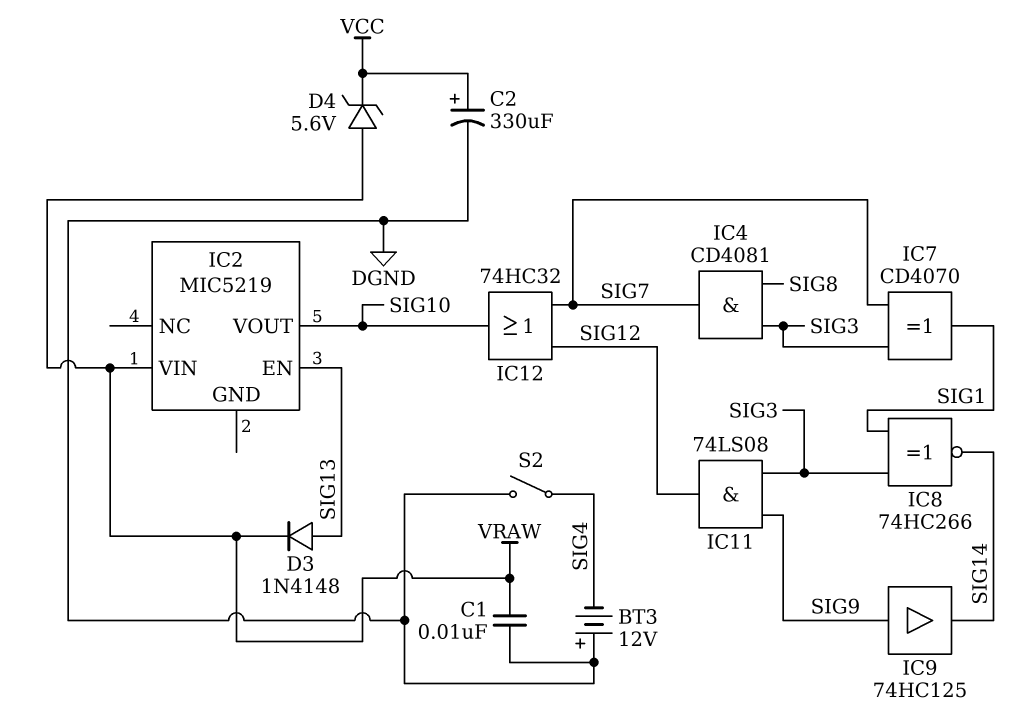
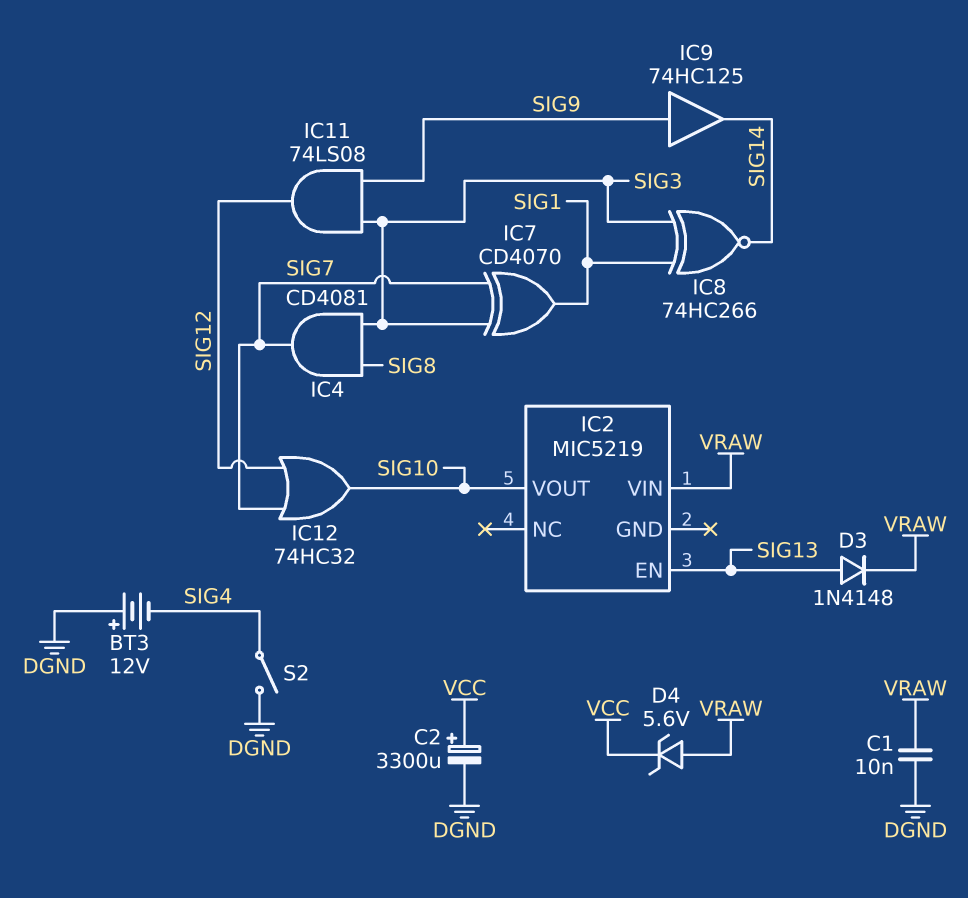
C2: 330uF (plus VCC, minus DGND) -> 3300uF (plus VCC, minus DGND)

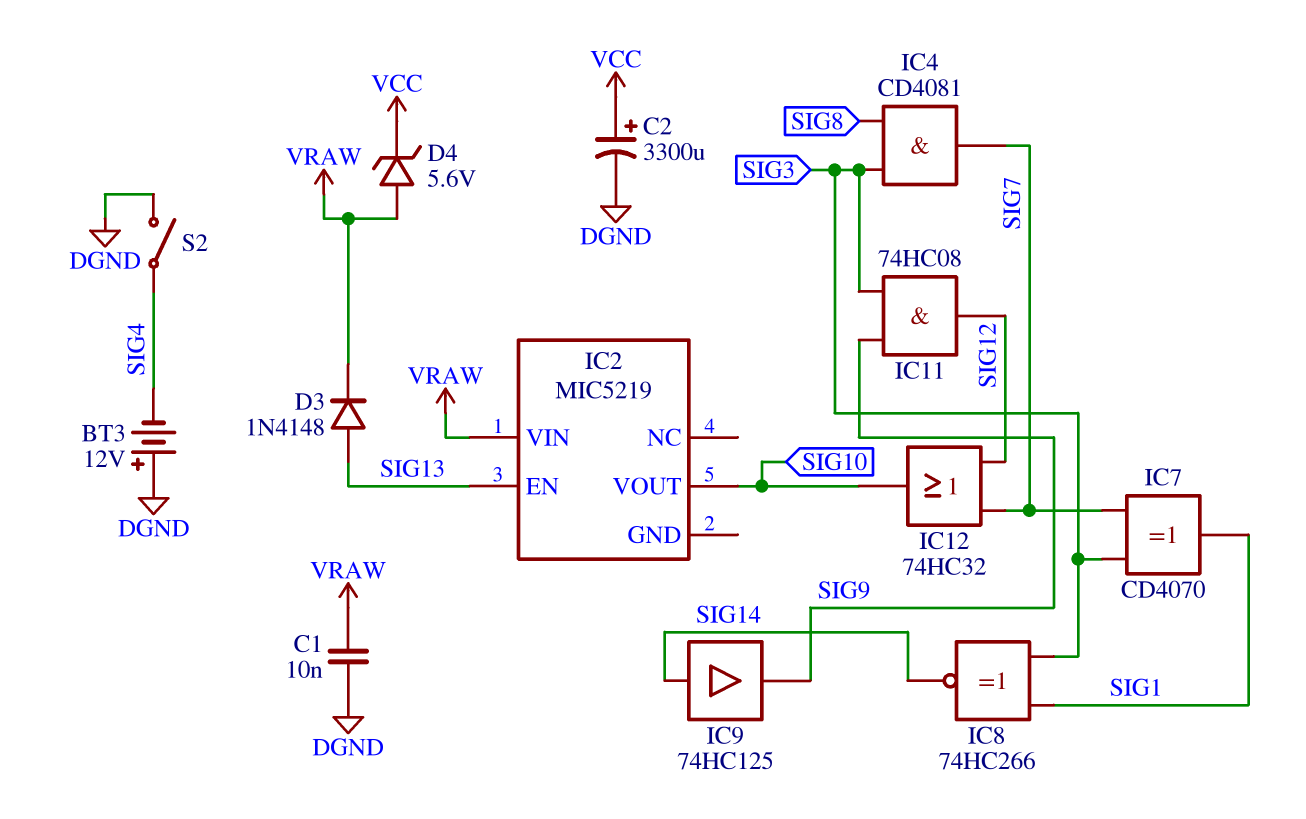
IC9: buffer 74HC125 (in SIG9, out SIG14) -> buffer 74HC125 (in SIG14, out SIG9)
IC11: AND 74LS08 (in SIG3, in SIG9, out SIG12) -> AND 74HC08 (in SIG3, in SIG9, out SIG12)

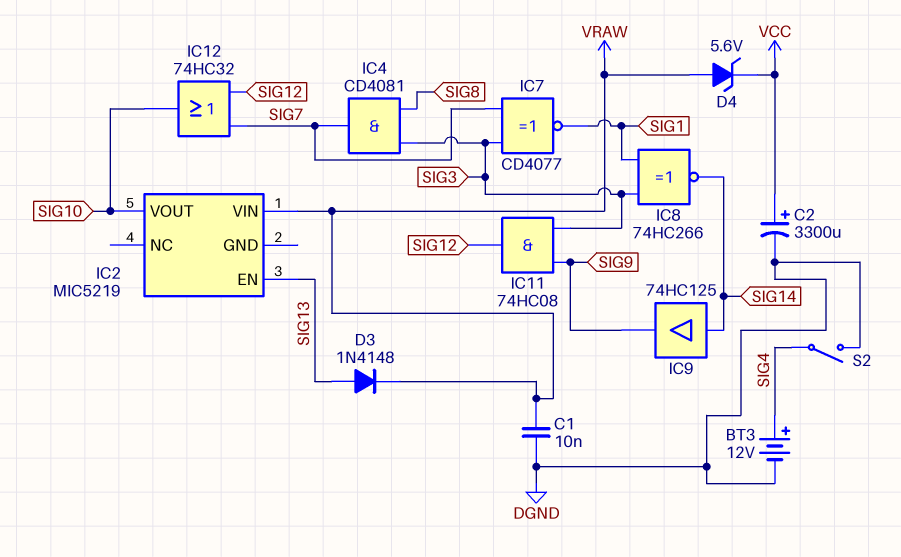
BT3: 12V (plus DGND, minus SIG4) -> 12V (plus SIG4, minus DGND)
IC7: XOR CD4070 (in SIG3, in SIG7, out SIG1) -> XNOR CD4077 (in SIG3, in SIG7, out SIG1)

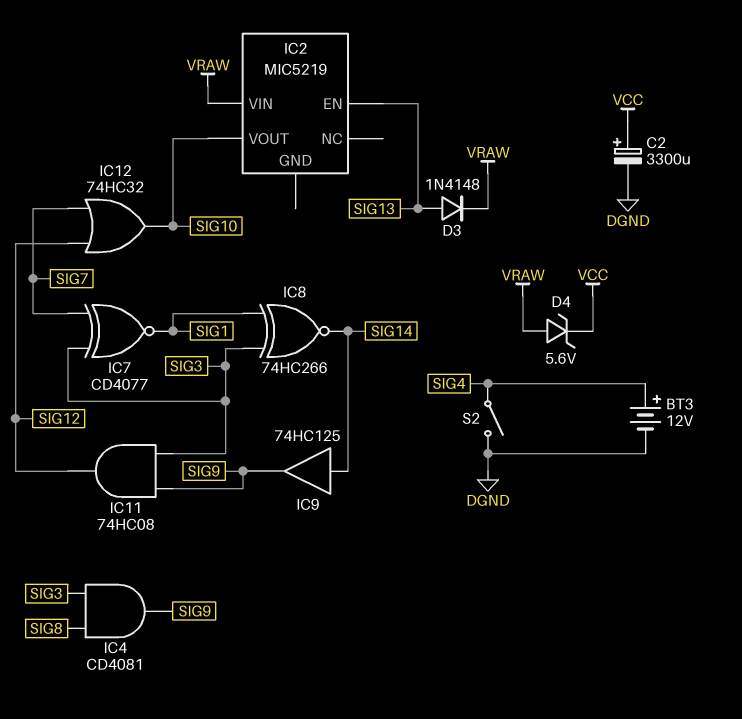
C1: 10nF (DGND, VRAW) -> none
IC4: AND CD4081 (in SIG3, in SIG8, out SIG7) -> AND CD4081 (in SIG3, in SIG8, out SIG9)

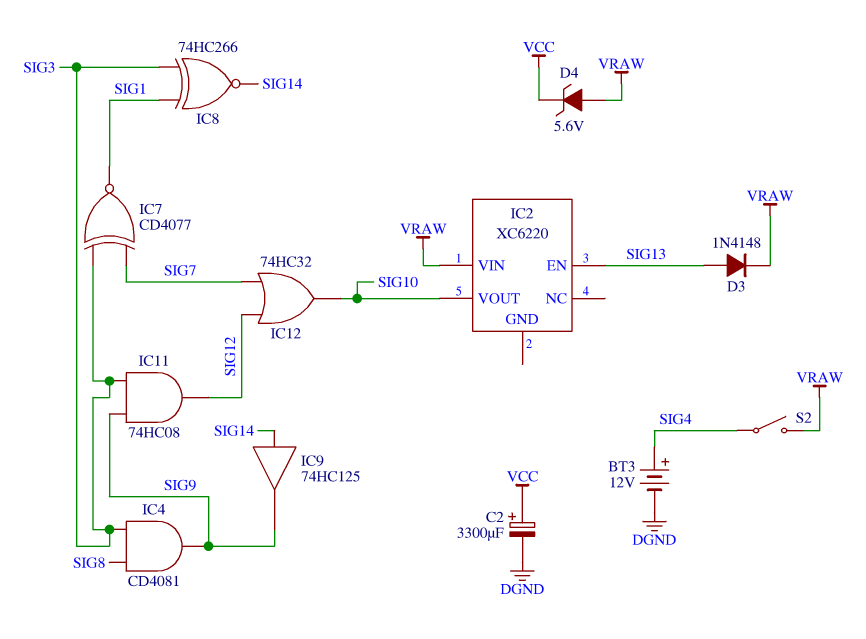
IC2: MIC5219 -> XC6220
S2: switch (DGND, SIG4) -> switch (SIG4, VRAW)

